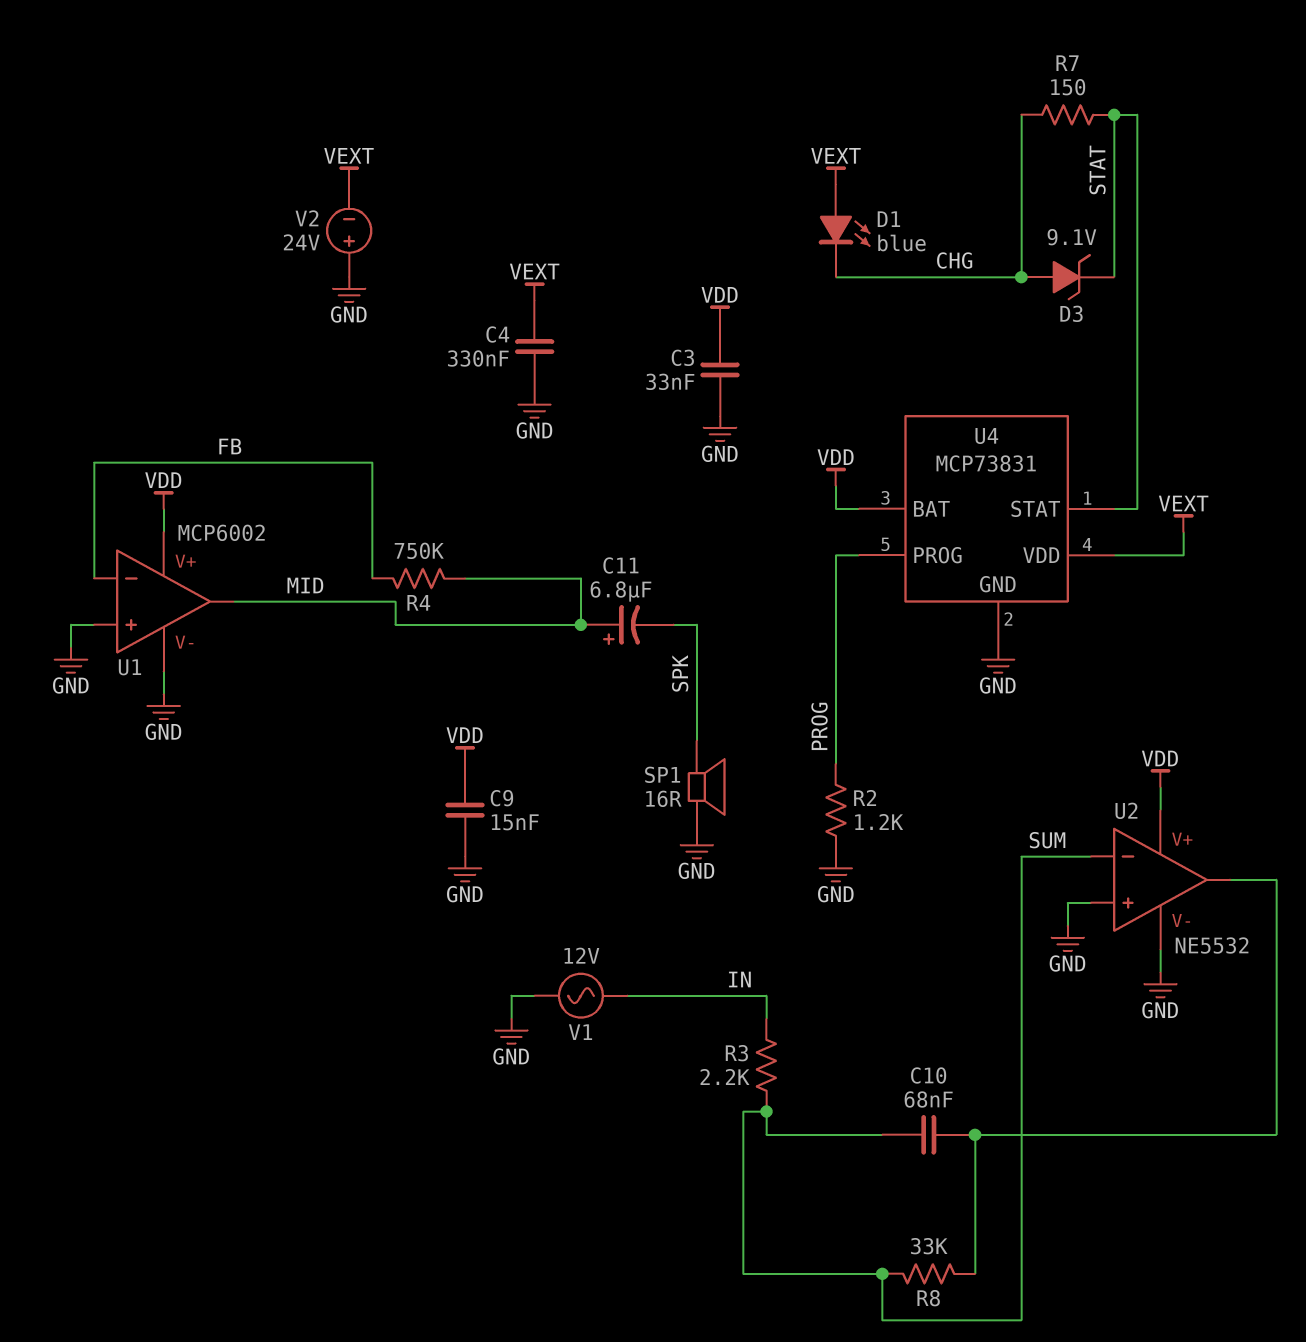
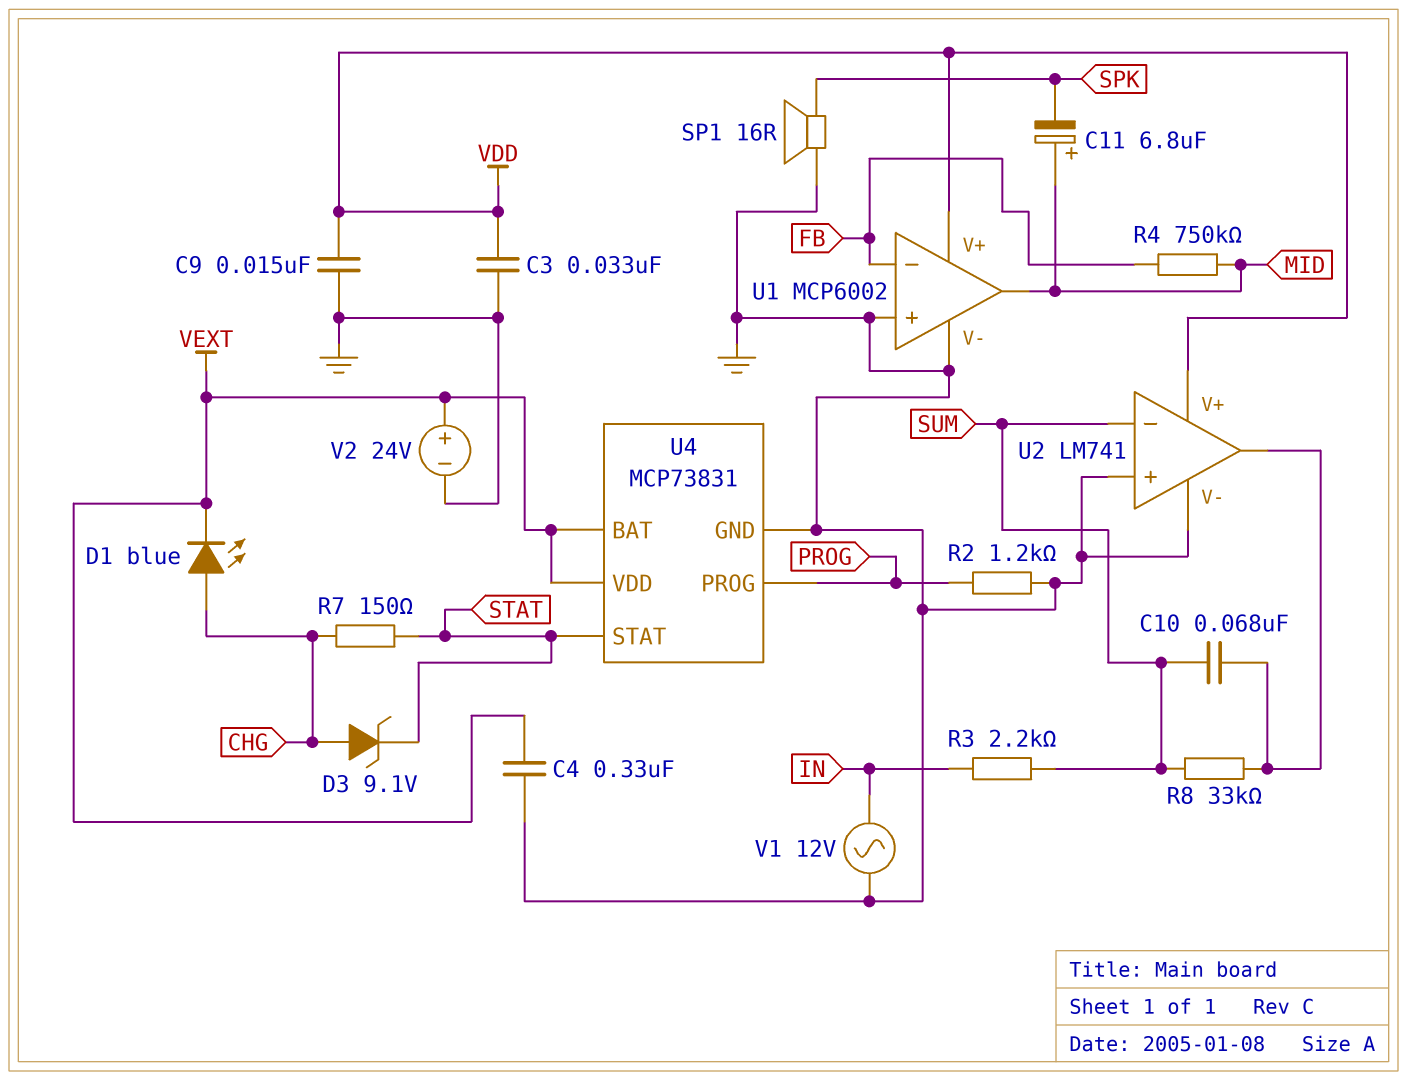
D1: LED blue (A VEXT, K CHG) -> LED blue (A CHG, K VEXT)
U2: NE5532 -> LM741
U4 pin BAT: VDD -> VEXT
V2: 24V (plus GND, minus VEXT) -> 24V (plus VEXT, minus GND)

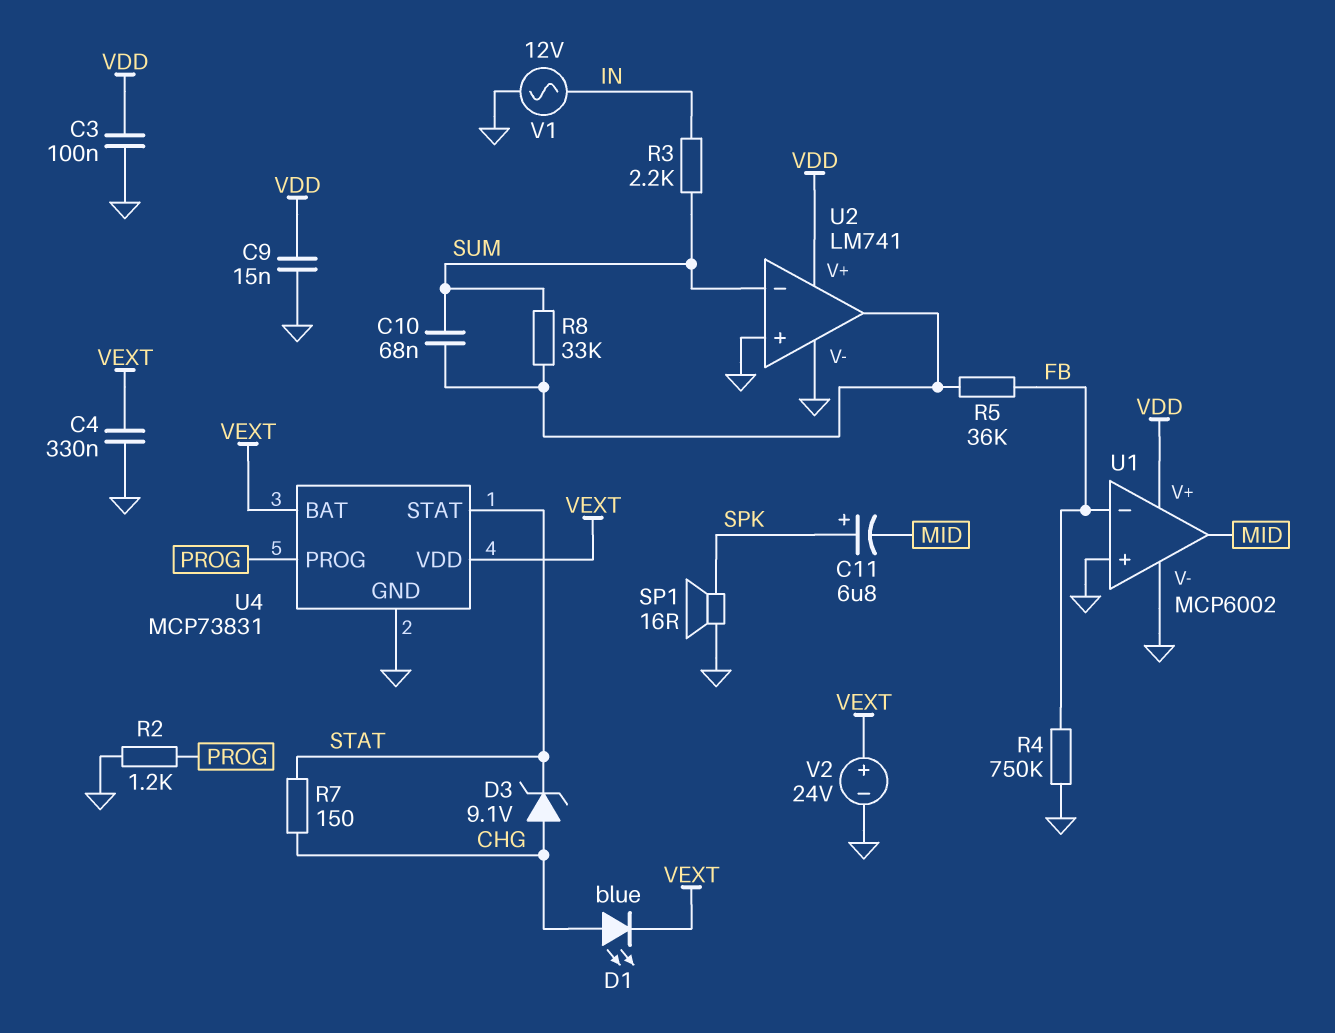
C3: 33nF (GND, VDD) -> 100nF (GND, VDD)
C11: 6.8uF (plus MID, minus SPK) -> 6.8uF (plus SPK, minus MID)
R4: 750k (FB, MID) -> 750k (FB, GND)
R5: none -> 36k (FB, U2/out)

